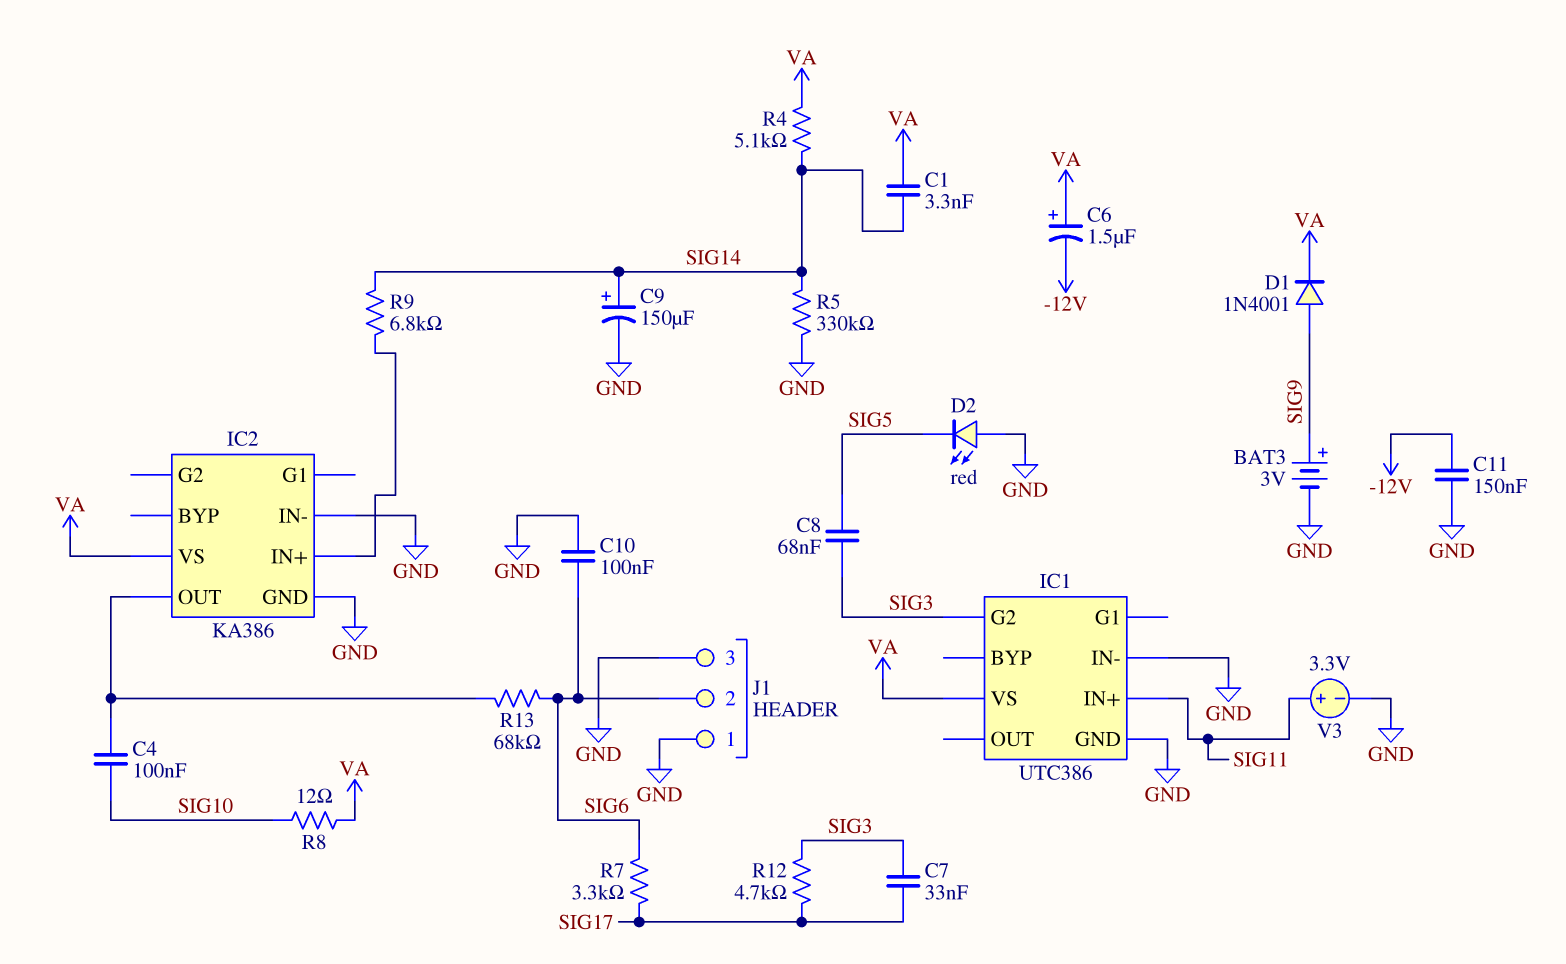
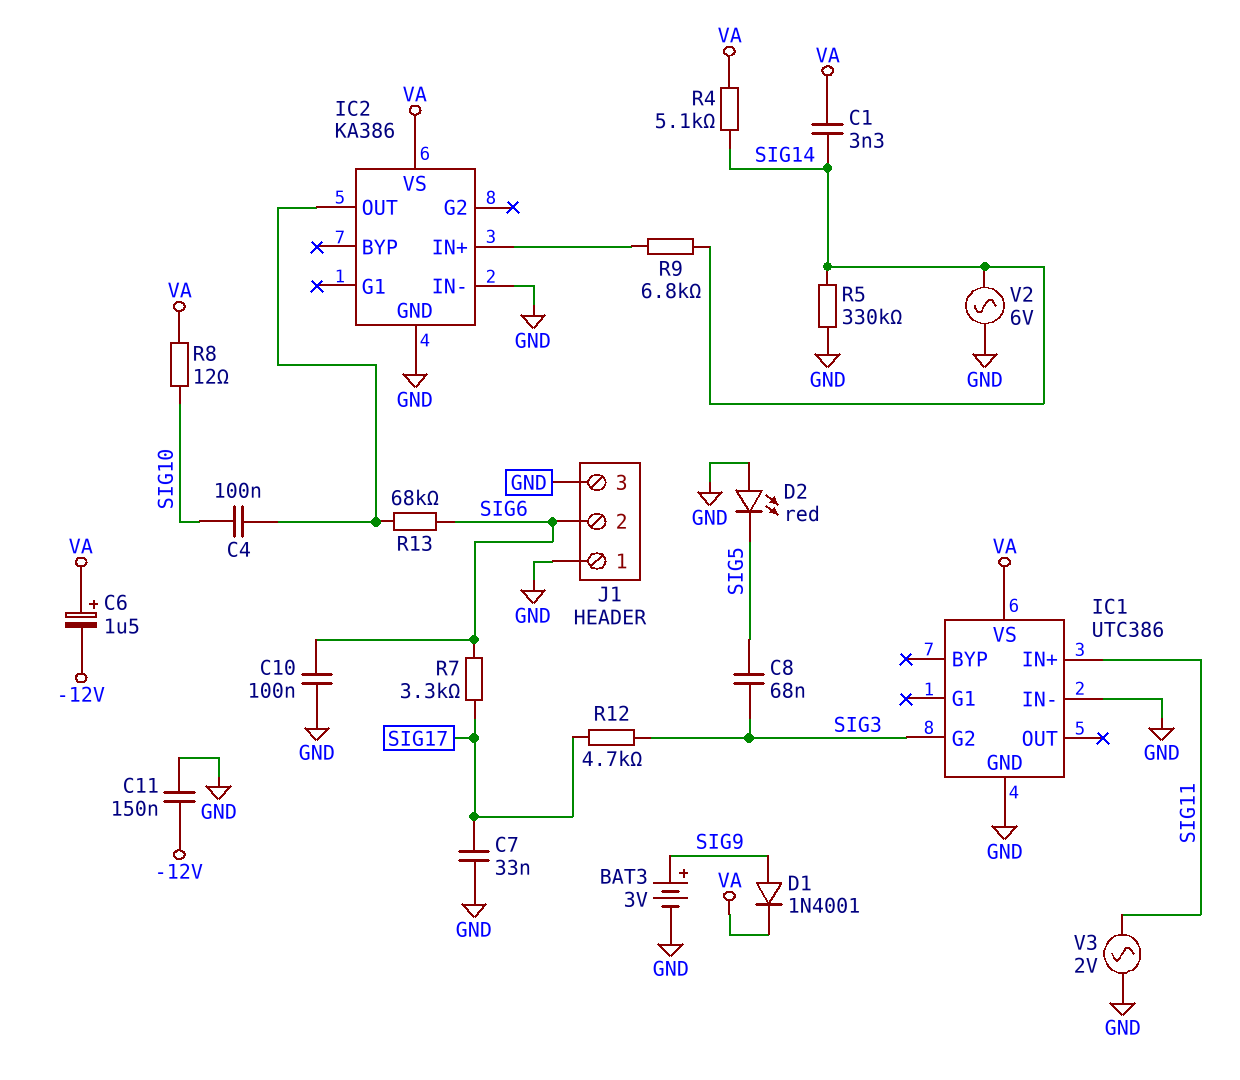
C7: 33nF (SIG3, SIG17) -> 33nF (GND, SIG17)
C9: 150uF (plus SIG14, minus GND) -> none
V2: none -> AC 6V (GND, SIG14)
V3: 3.3V (plus SIG11, minus GND) -> AC 2V (GND, SIG11)

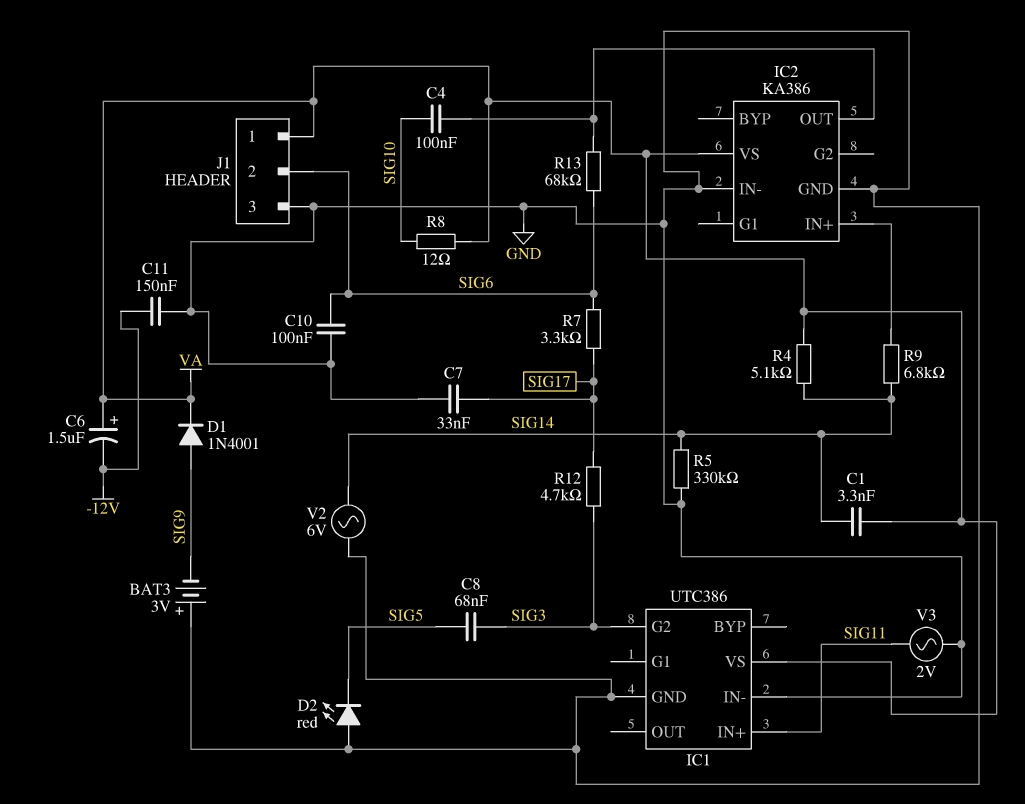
BAT3: 3V (plus SIG9, minus GND) -> 3V (plus GND, minus SIG9)
J1 pin 1: GND -> VA

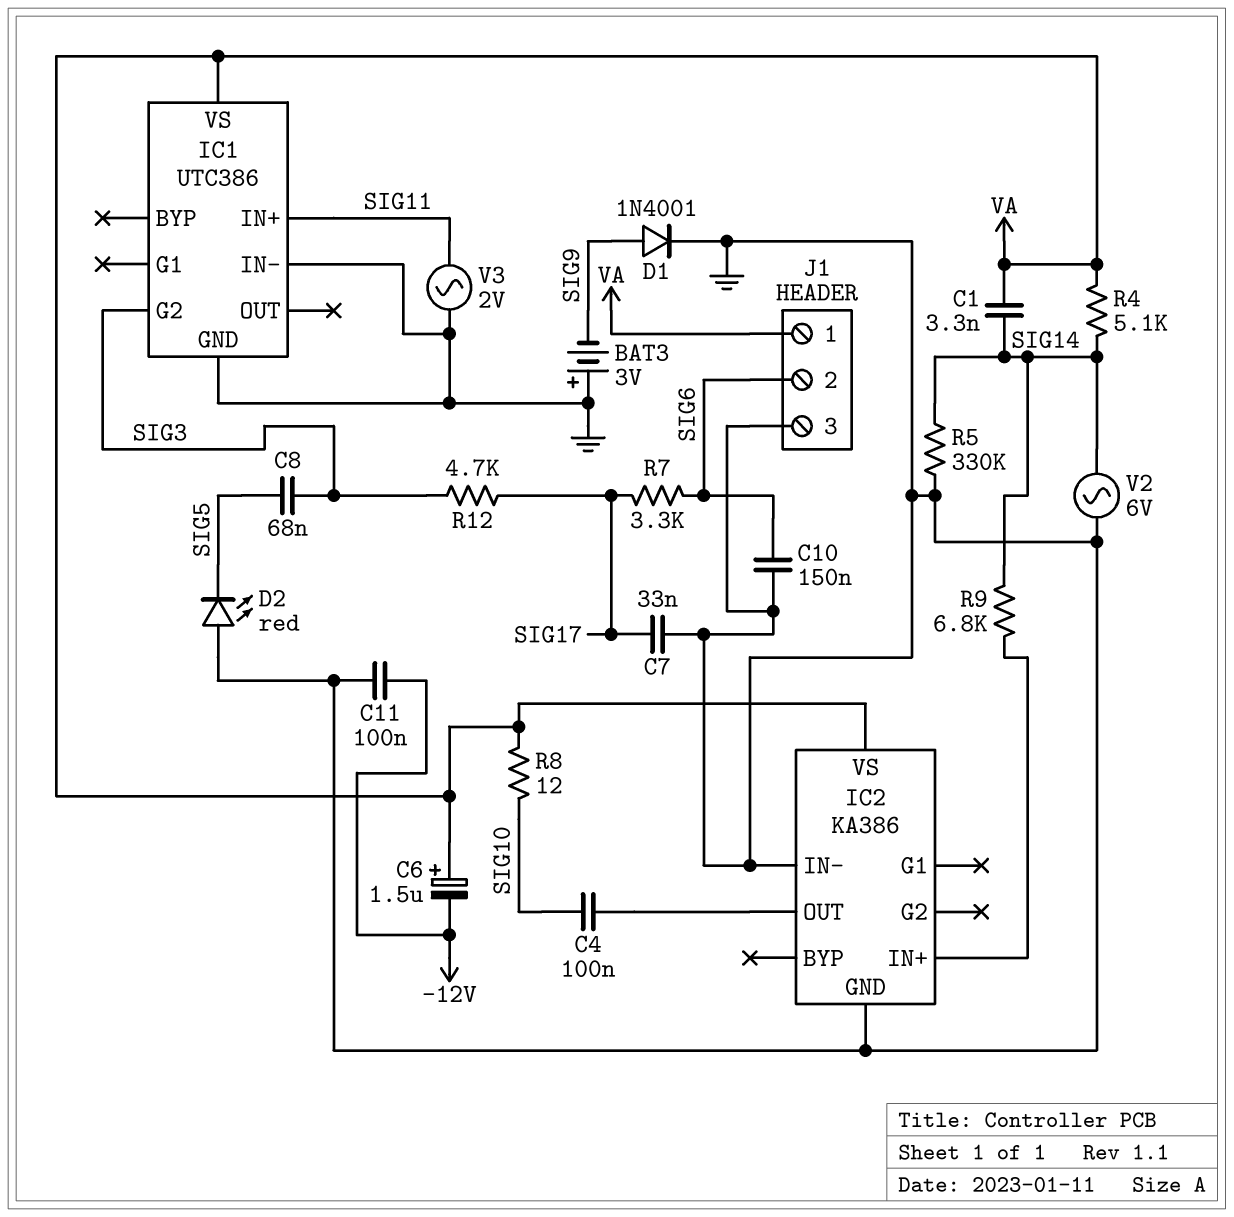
C10: 100nF (GND, SIG6) -> 150nF (GND, SIG6)
C11: 150nF (-12V, GND) -> 100nF (-12V, GND)
D1: diode 1N4001 (A SIG9, K VA) -> diode 1N4001 (A SIG9, K GND)
R13: 68k (IC2/OUT, SIG6) -> none

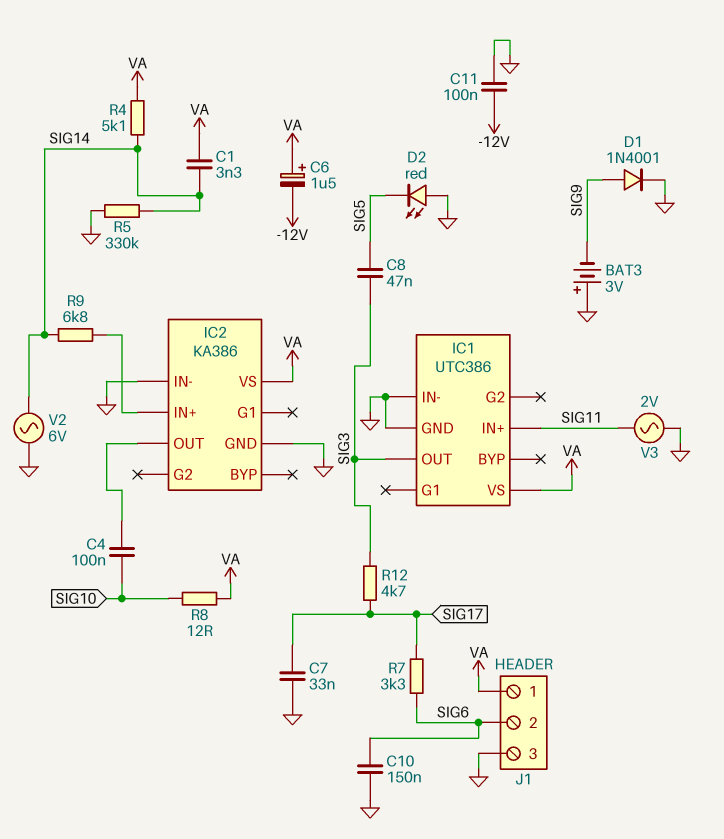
C8: 68nF (SIG3, SIG5) -> 47nF (SIG3, SIG5)
IC1 pin G2: SIG3 -> none
IC1 pin OUT: none -> SIG3

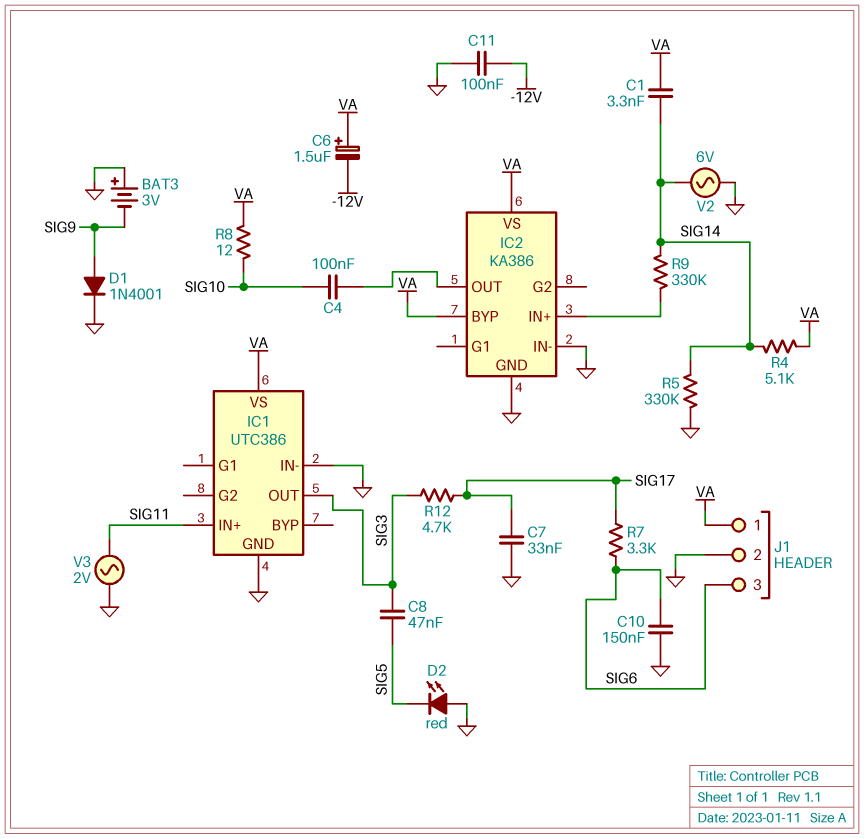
IC2 pin BYP: none -> VA
J1 pin 2: SIG6 -> GND
J1 pin 3: GND -> SIG6
R9: 6.8k (IC2/IN+, SIG14) -> 330k (IC2/IN+, SIG14)

